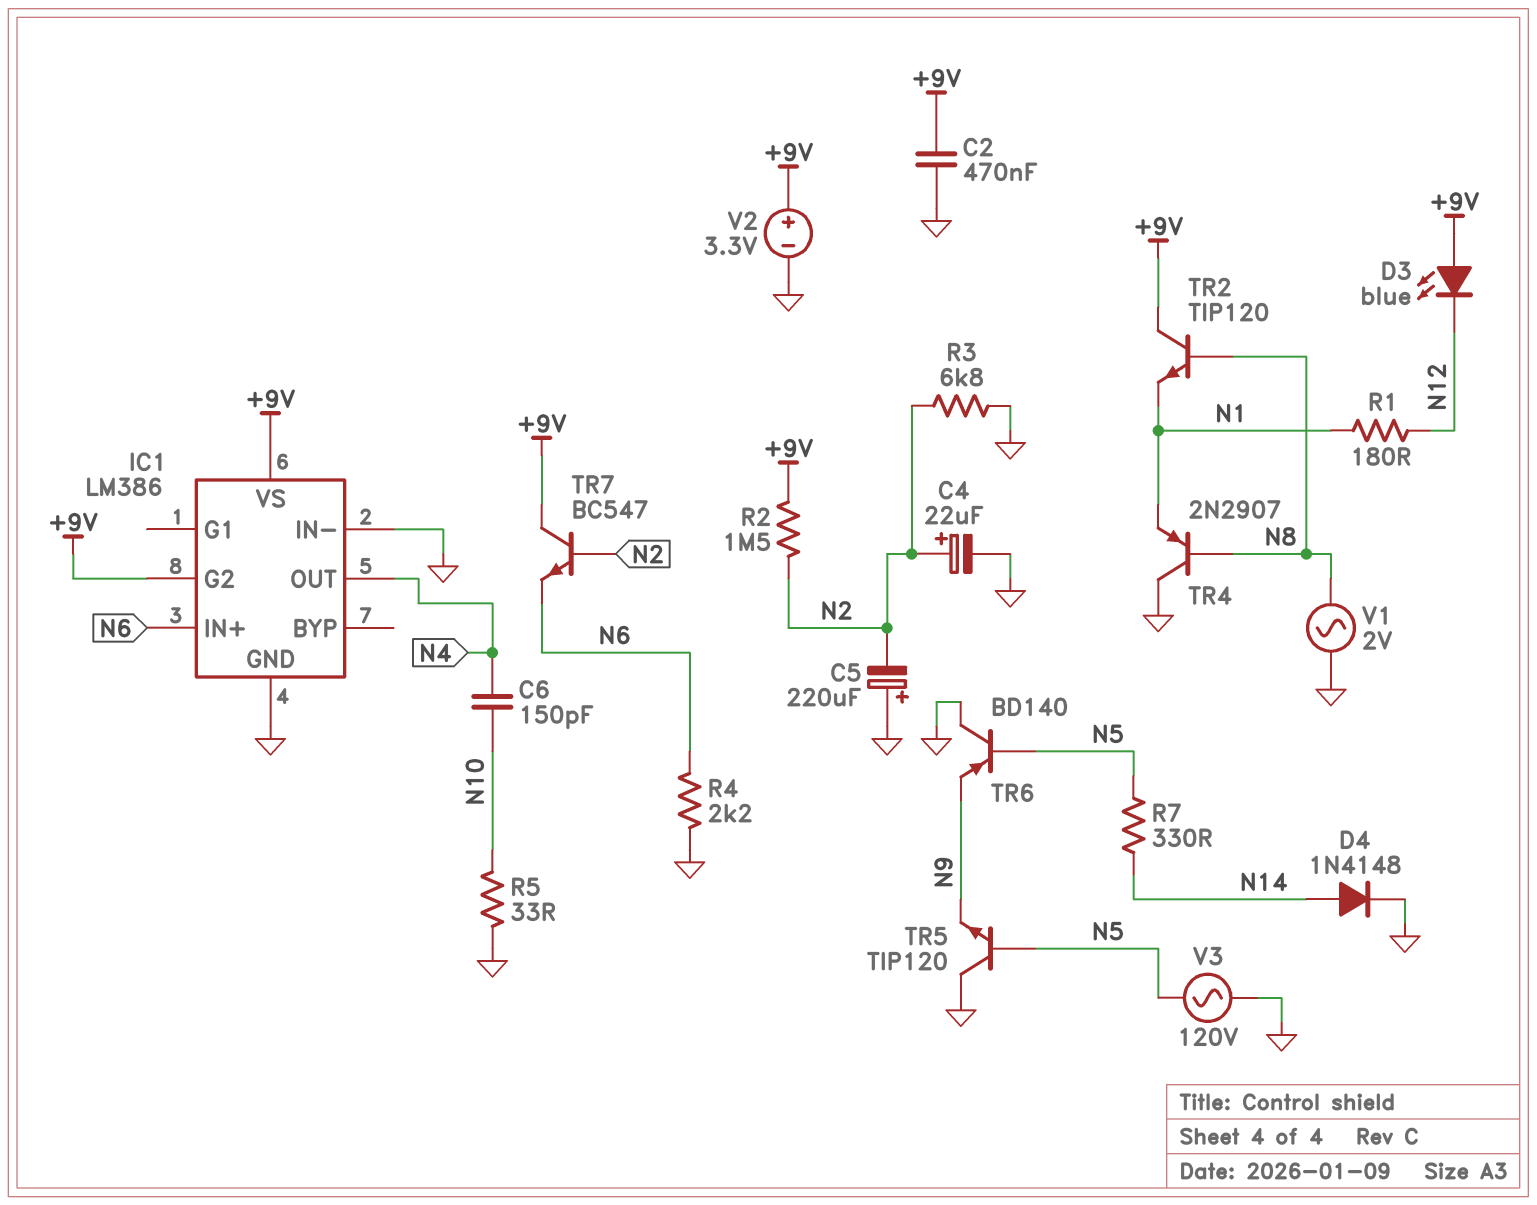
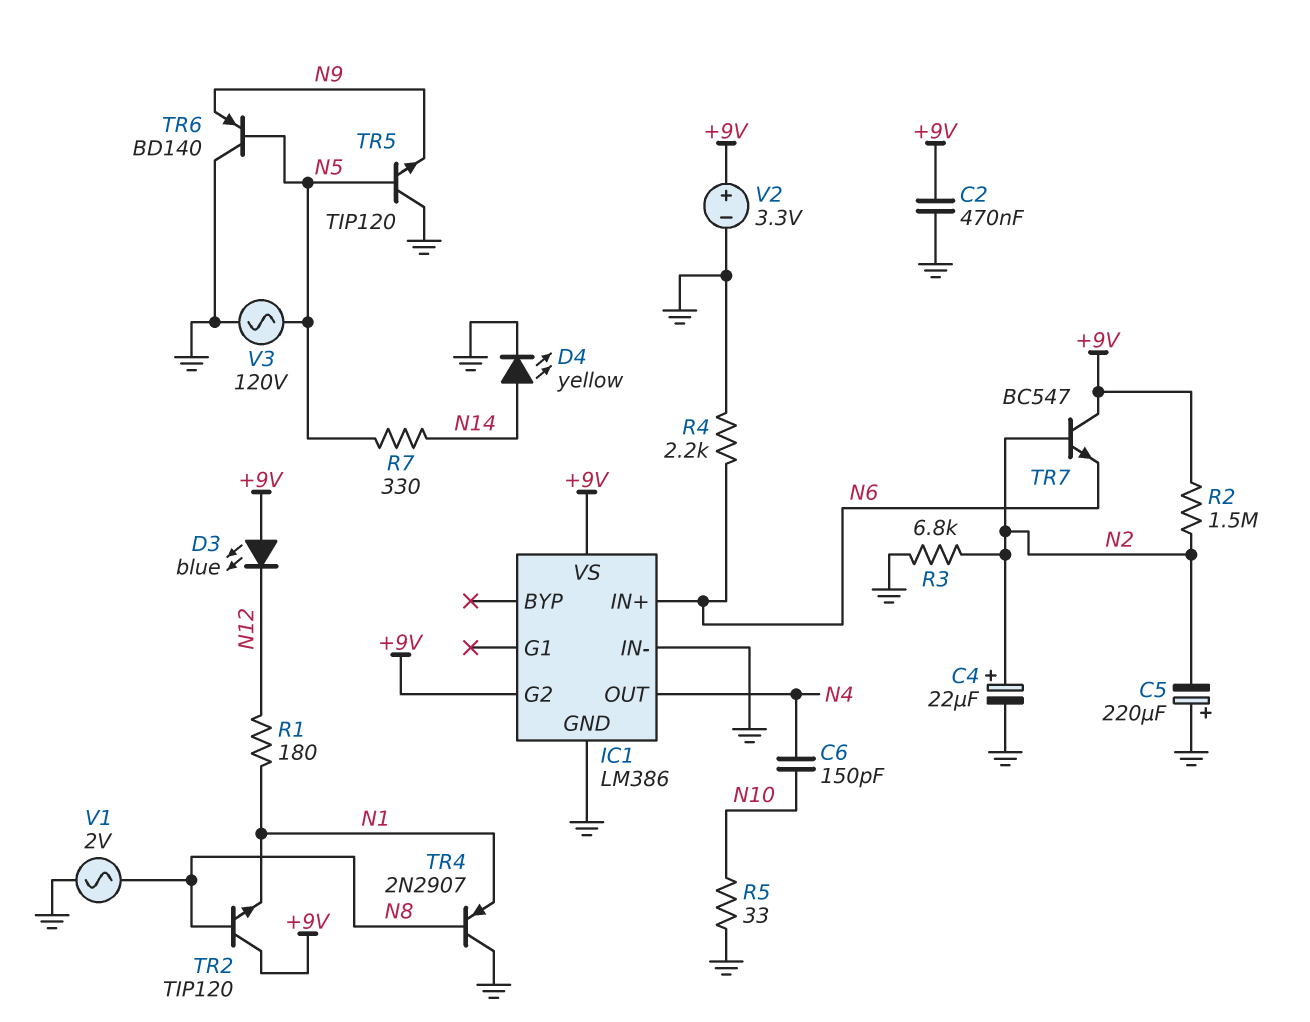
D4: diode 1N4148 (A N14, K GND) -> LED yellow (A N14, K GND)

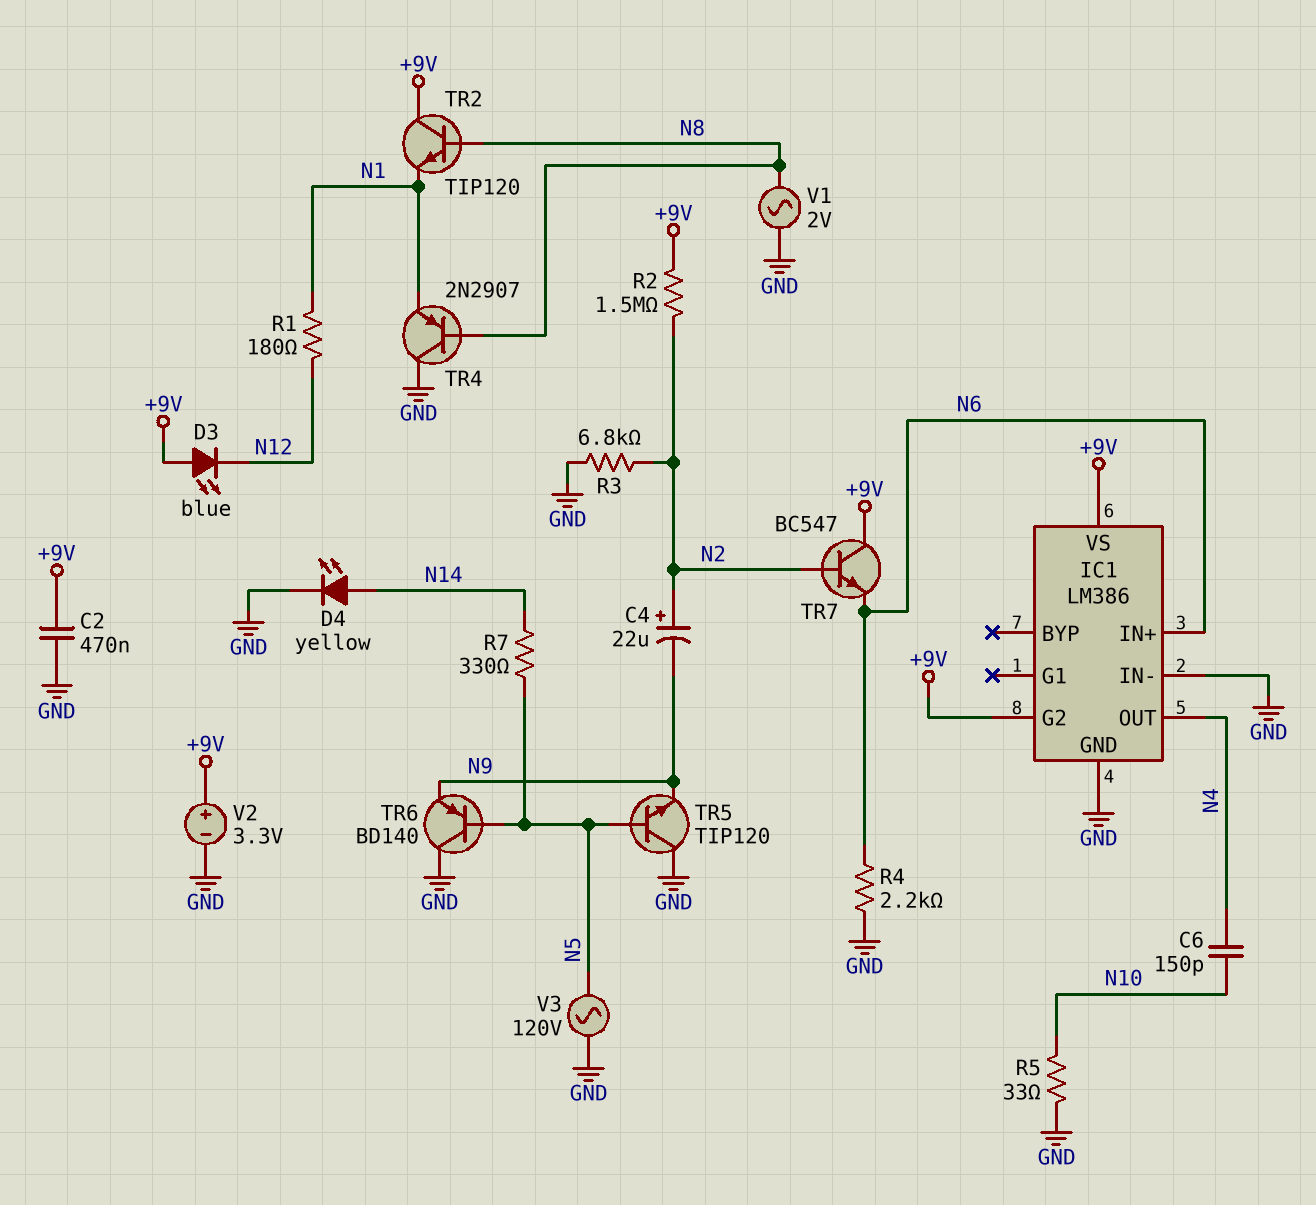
C4: 22uF (plus N2, minus GND) -> 22uF (plus N2, minus N9)
C5: 220uF (plus GND, minus N2) -> none

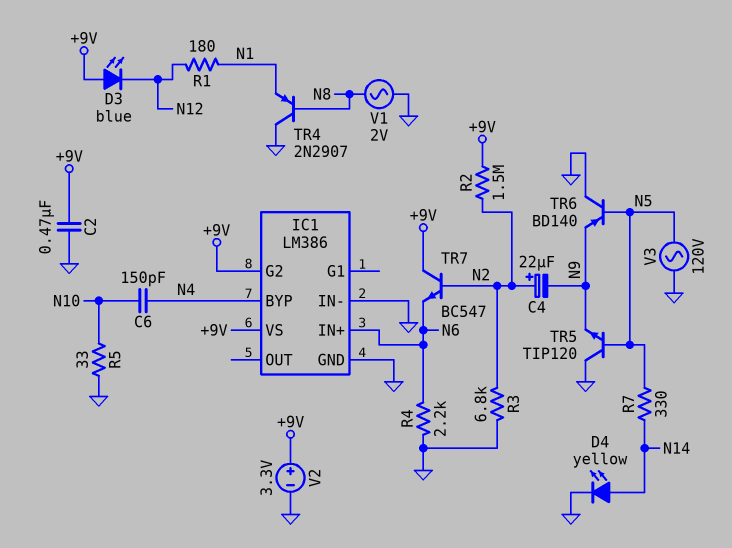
IC1 pin BYP: none -> N4
IC1 pin OUT: N4 -> none
TR2: NPN TIP120 (B N8, C +9V, E N1) -> none

